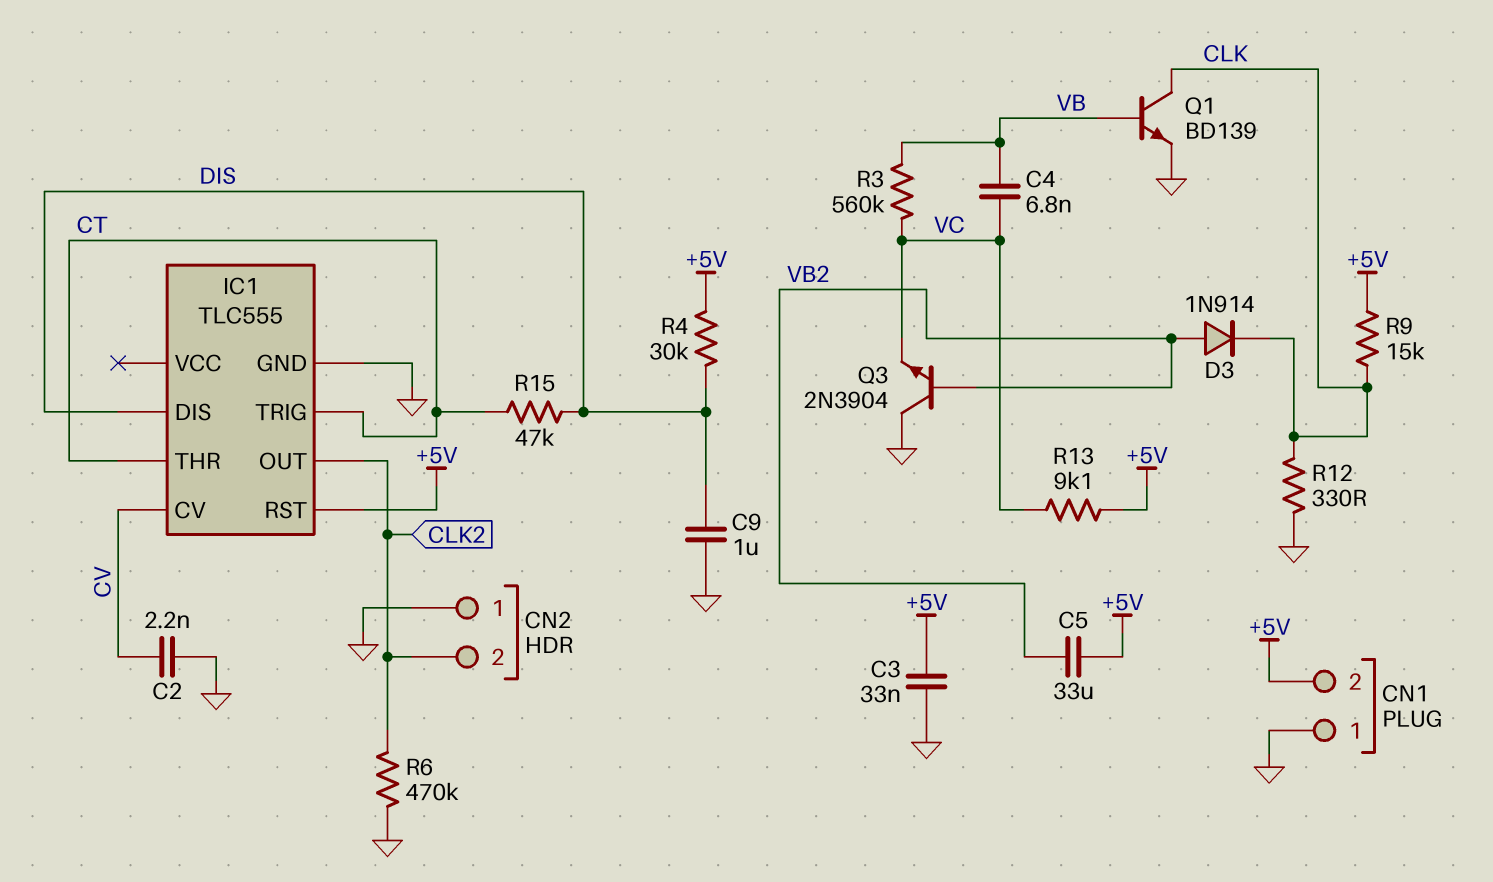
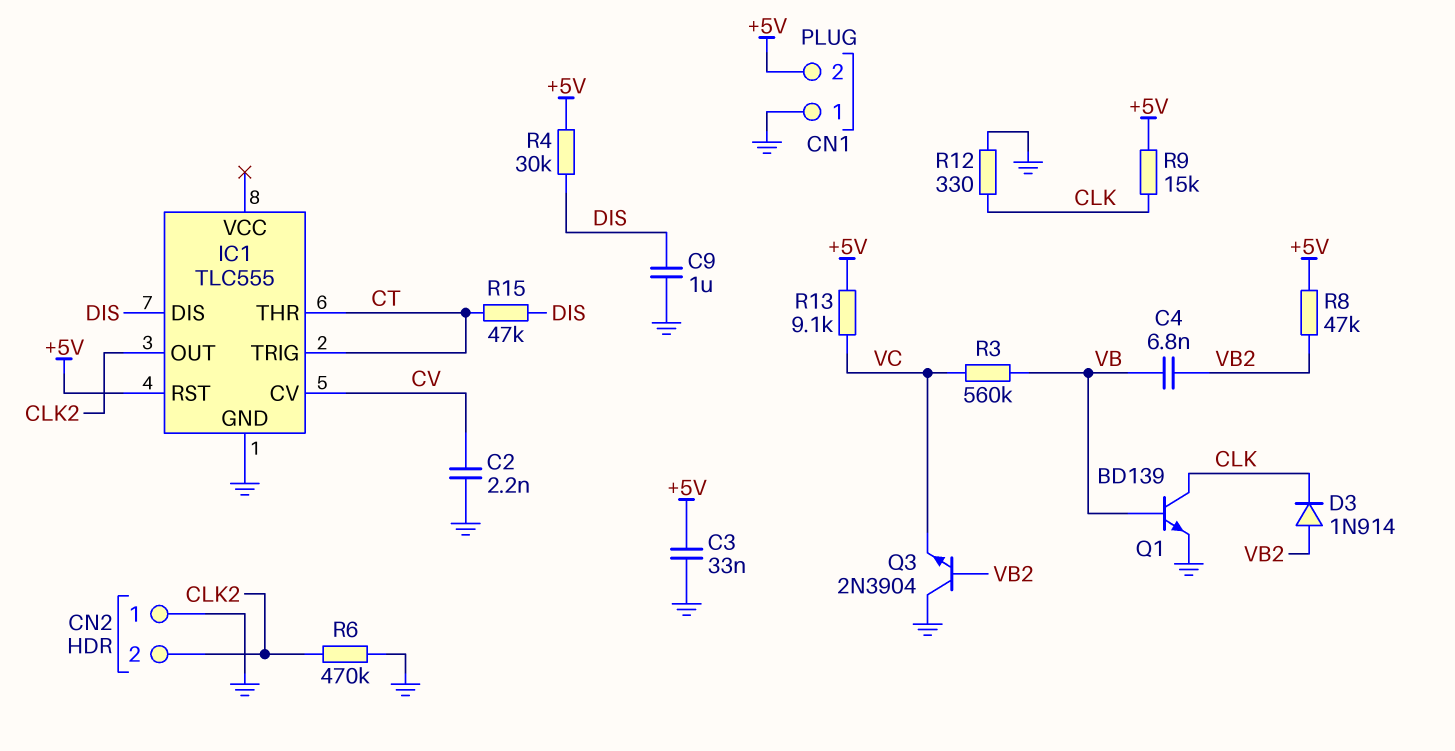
C4: 6.8nF (VB, VC) -> 6.8nF (VB, VB2)
C5: 33uF (+5V, VB2) -> none
R8: none -> 47k (+5V, VB2)

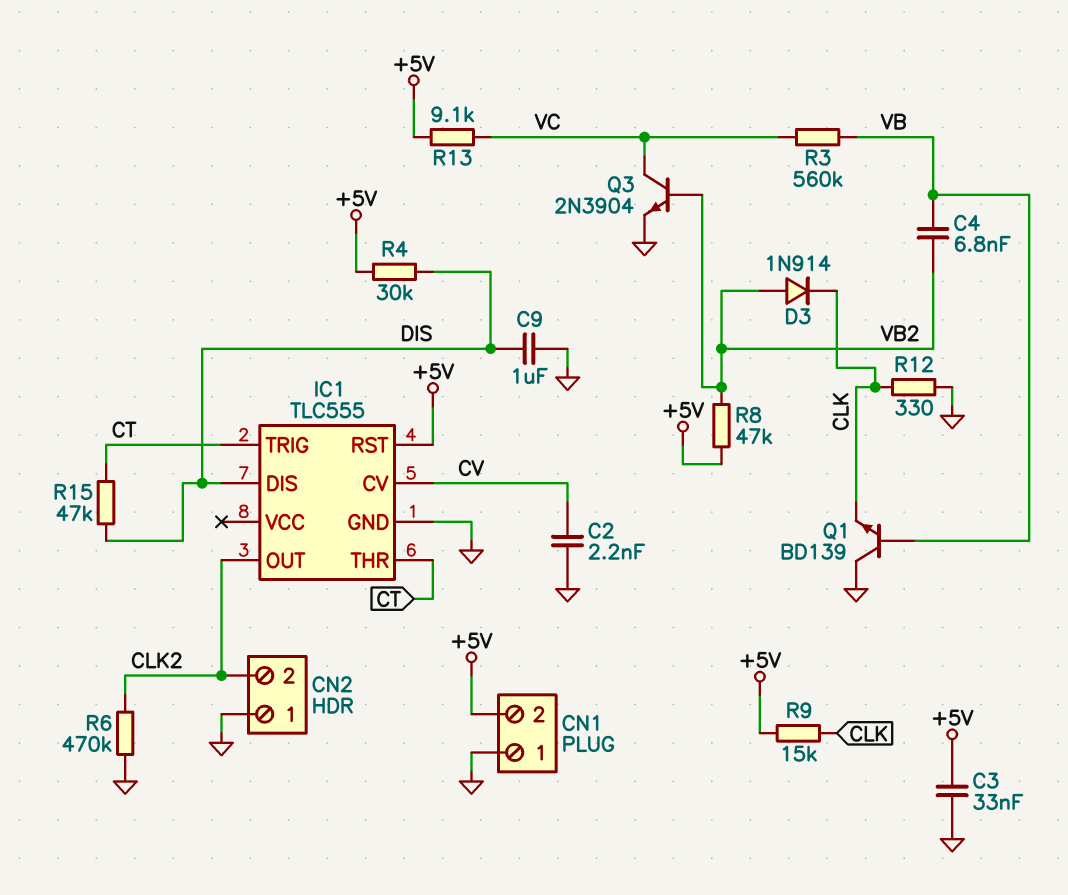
Q1: NPN BD139 (B VB, C CLK, E GND) -> NPN BD139 (B VB, C GND, E CLK)
Q3: NPN 2N3904 (B VB2, C GND, E VC) -> NPN 2N3904 (B VB2, C VC, E GND)

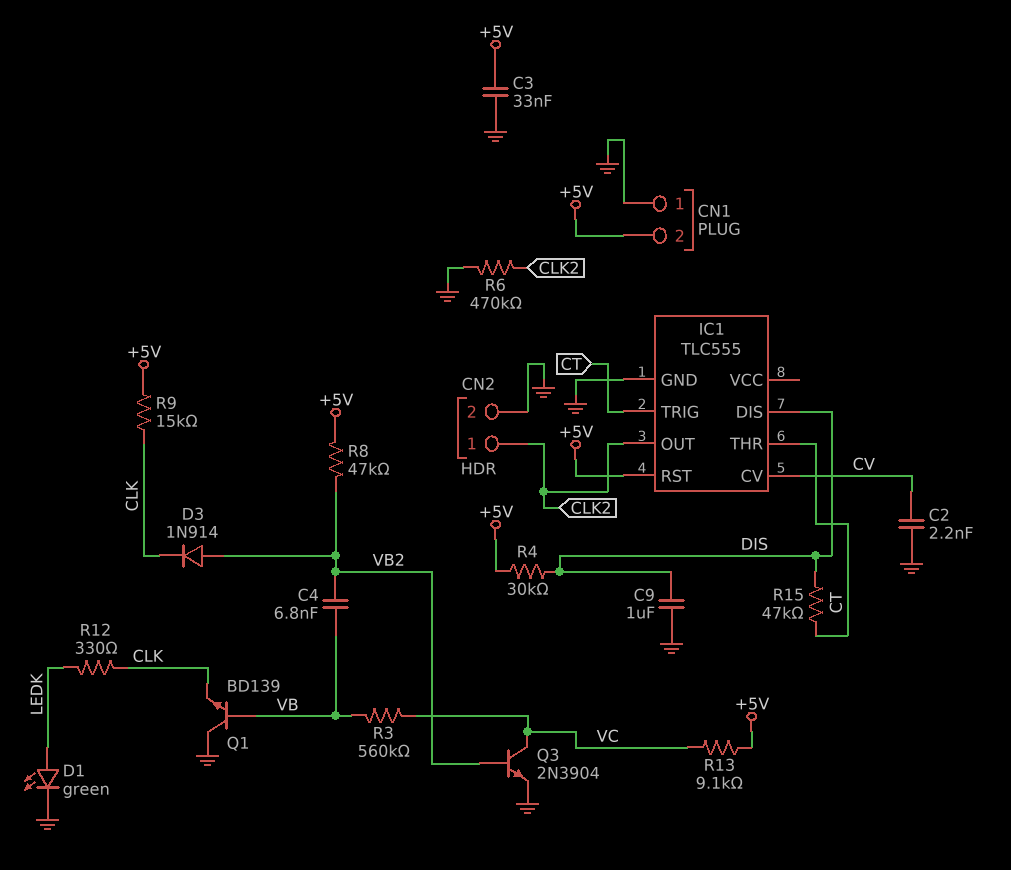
CN2 pin 1: GND -> CLK2
CN2 pin 2: CLK2 -> GND
D1: none -> LED green (A LEDK, K GND)
R12: 330 (CLK, GND) -> 330 (CLK, LEDK)

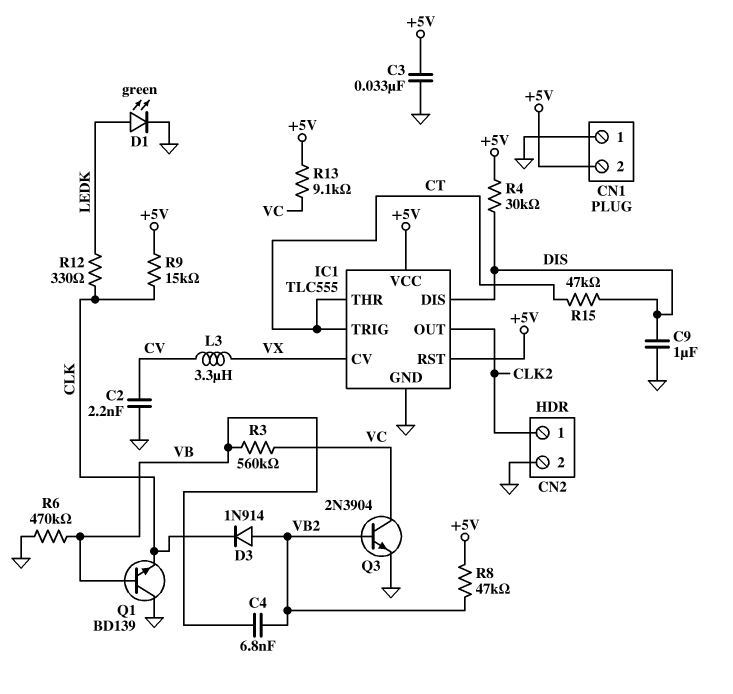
IC1 pin CV: CV -> VX
IC1 pin VCC: none -> +5V
L3: none -> 3.3uH (CV, VX)
R6: 470k (CLK2, GND) -> 470k (GND, VB)

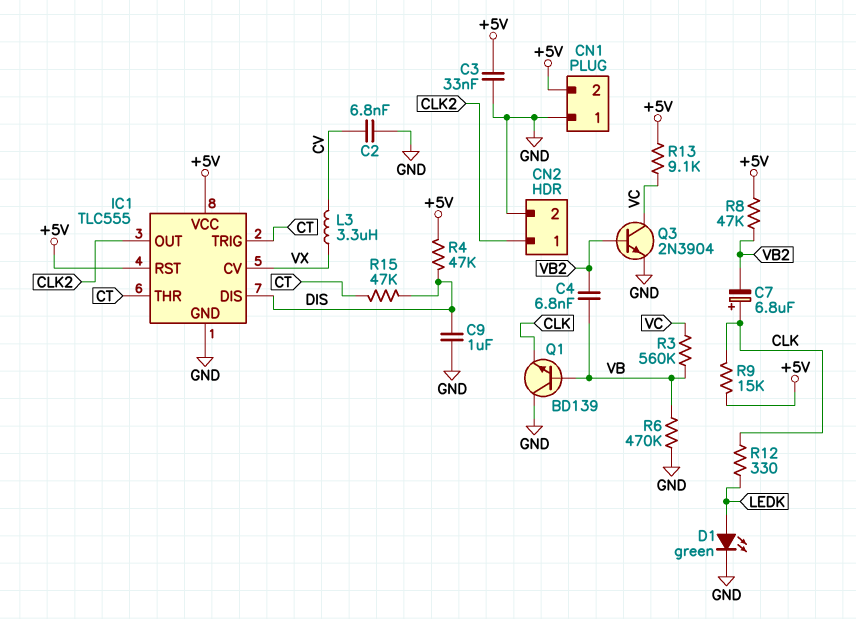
C2: 2.2nF (CV, GND) -> 6.8nF (CV, GND)
C7: none -> 6.8uF (plus CLK, minus VB2)
D3: diode 1N914 (A VB2, K CLK) -> none
R4: 30k (+5V, DIS) -> 47k (+5V, DIS)

